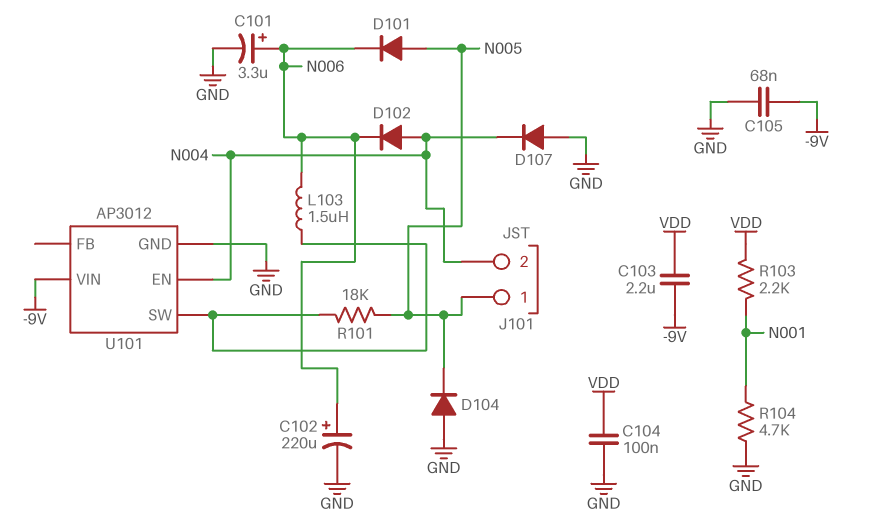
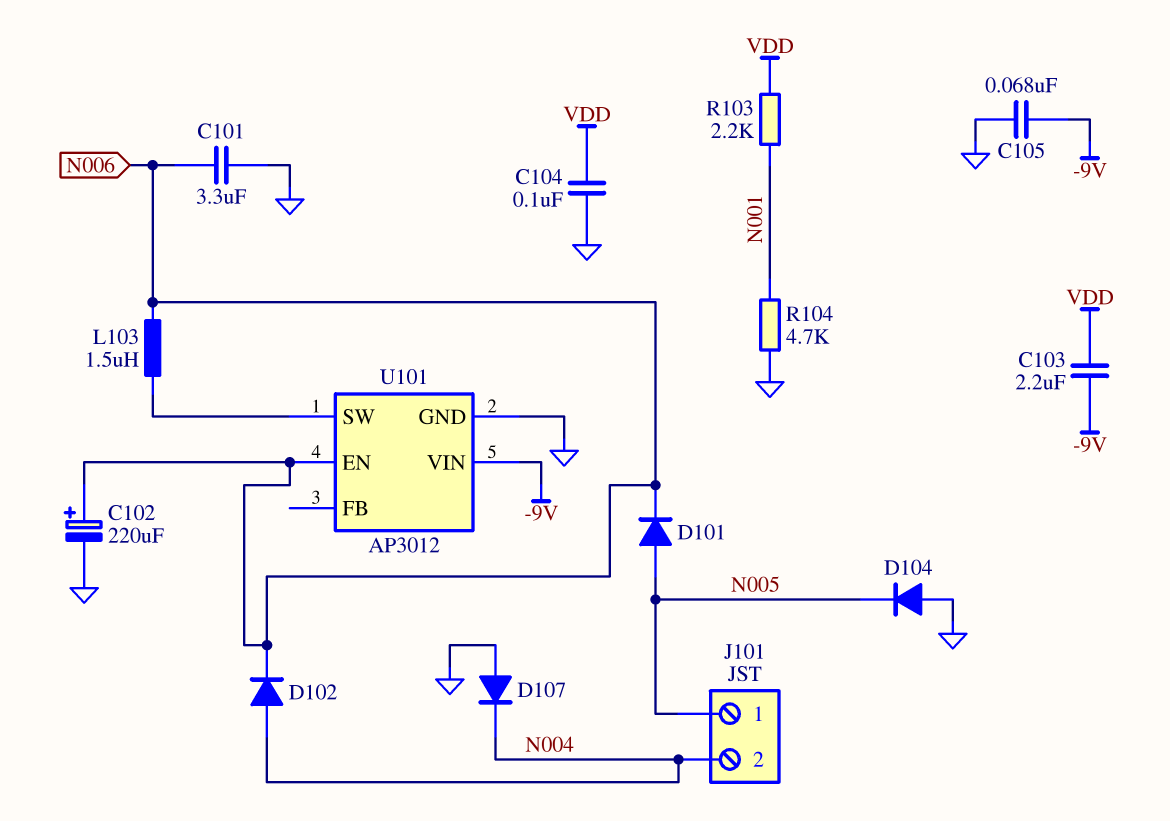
C101: 3.3uF (plus N006, minus GND) -> 3.3uF (GND, N006)
R101: 18k (N005, U101/SW) -> none
U101 pin EN: N004 -> N006

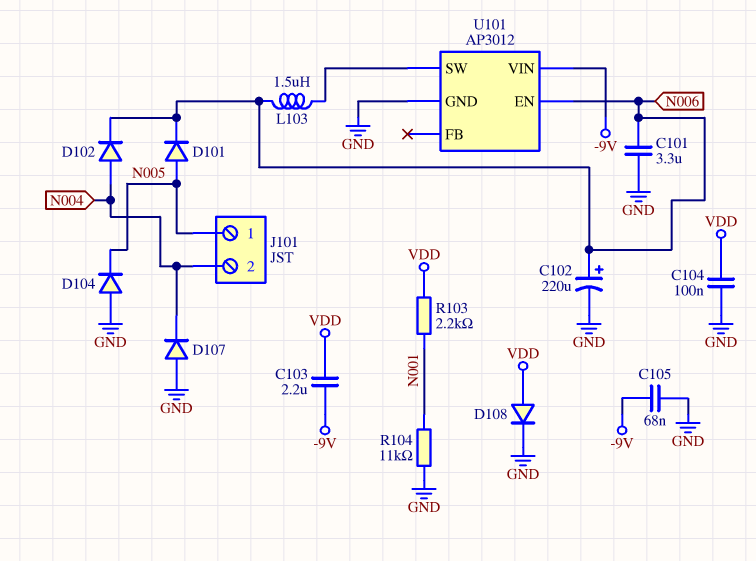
D108: none -> diode (A VDD, K GND)
R104: 4.7k (GND, N001) -> 11k (GND, N001)

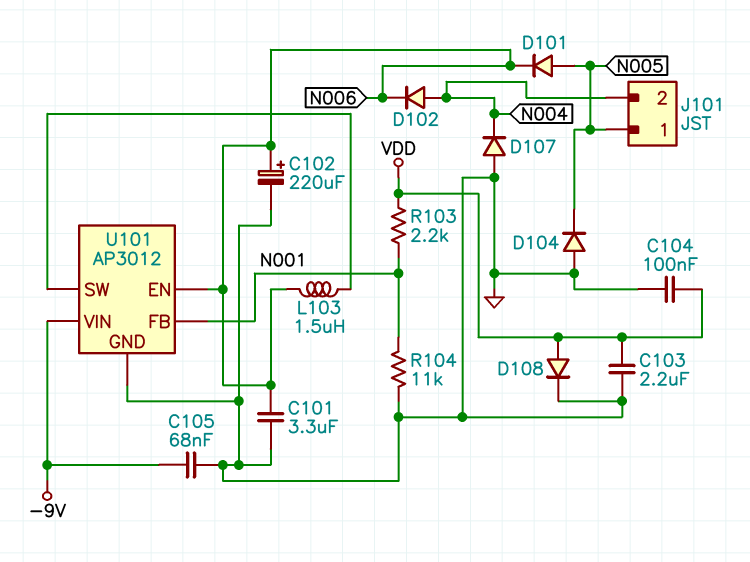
C103: 2.2uF (-9V, VDD) -> 2.2uF (GND, VDD)
U101 pin FB: none -> N001

